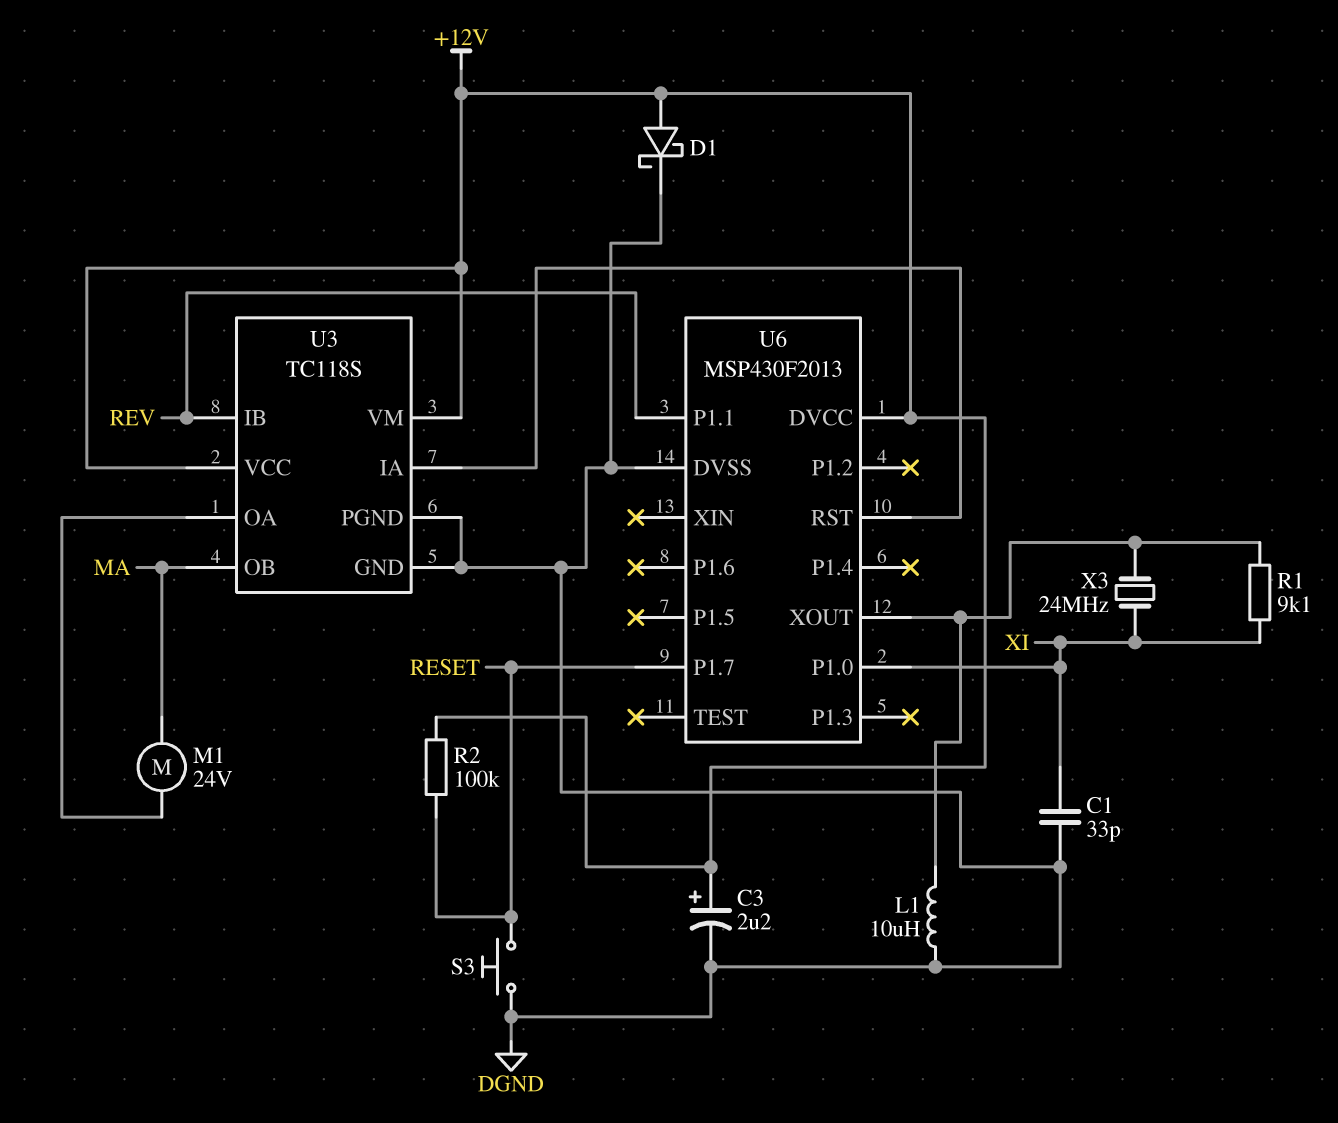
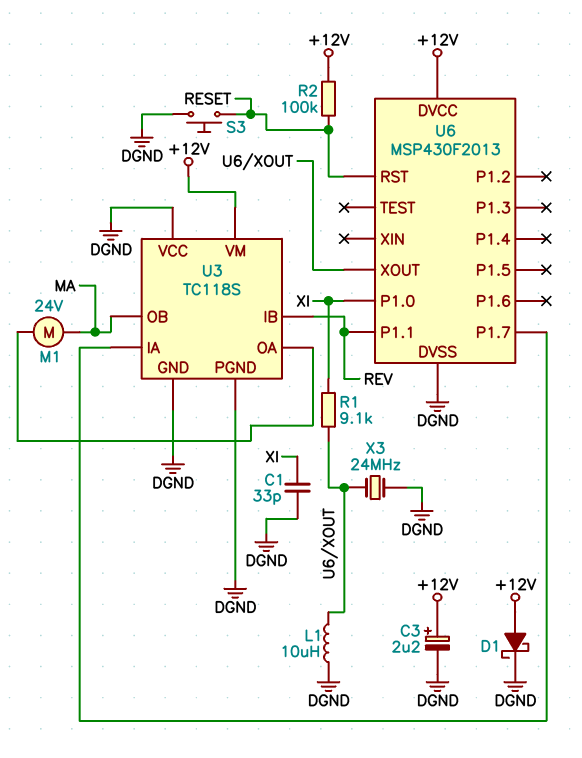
U3 pin VCC: +12V -> DGND
U6 pin P1.7: RESET -> U3/IA
U6 pin RST: U3/IA -> RESET
X3: 24MHz (U6/XOUT, XI) -> 24MHz (DGND, U6/XOUT)

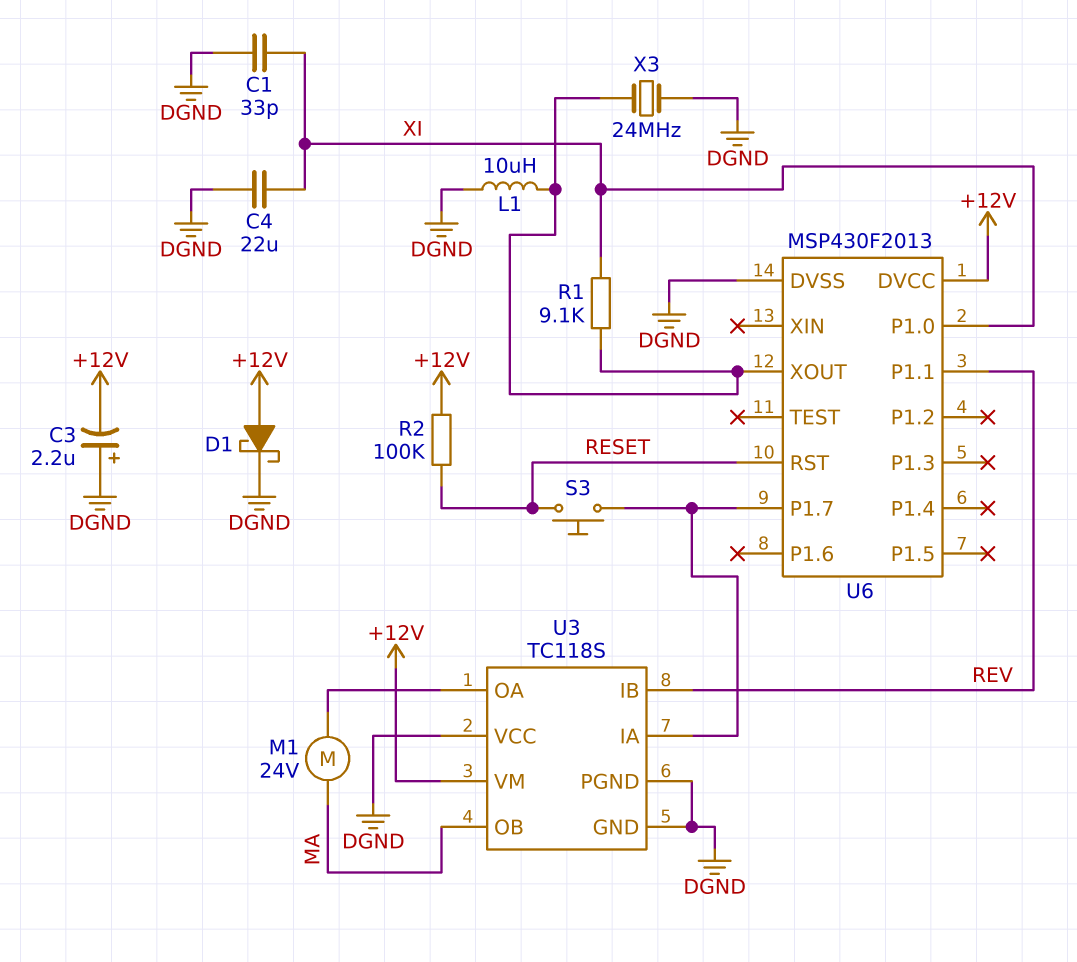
C3: 2.2uF (plus +12V, minus DGND) -> 2.2uF (plus DGND, minus +12V)
C4: none -> 22uF (DGND, XI)
S3: button (DGND, RESET) -> button (RESET, U3/IA)

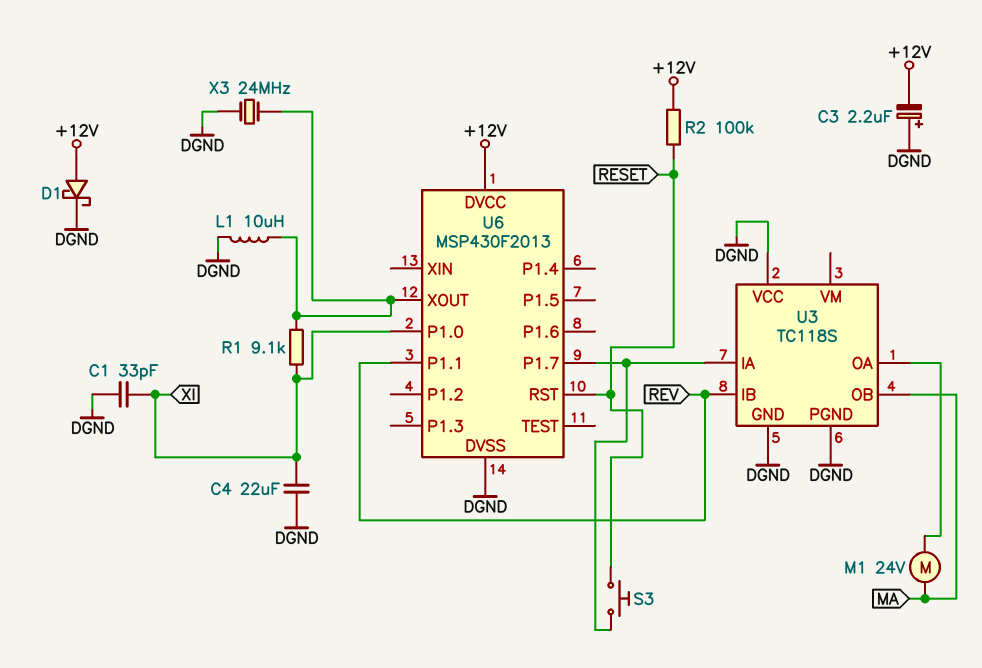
U3 pin VM: +12V -> none

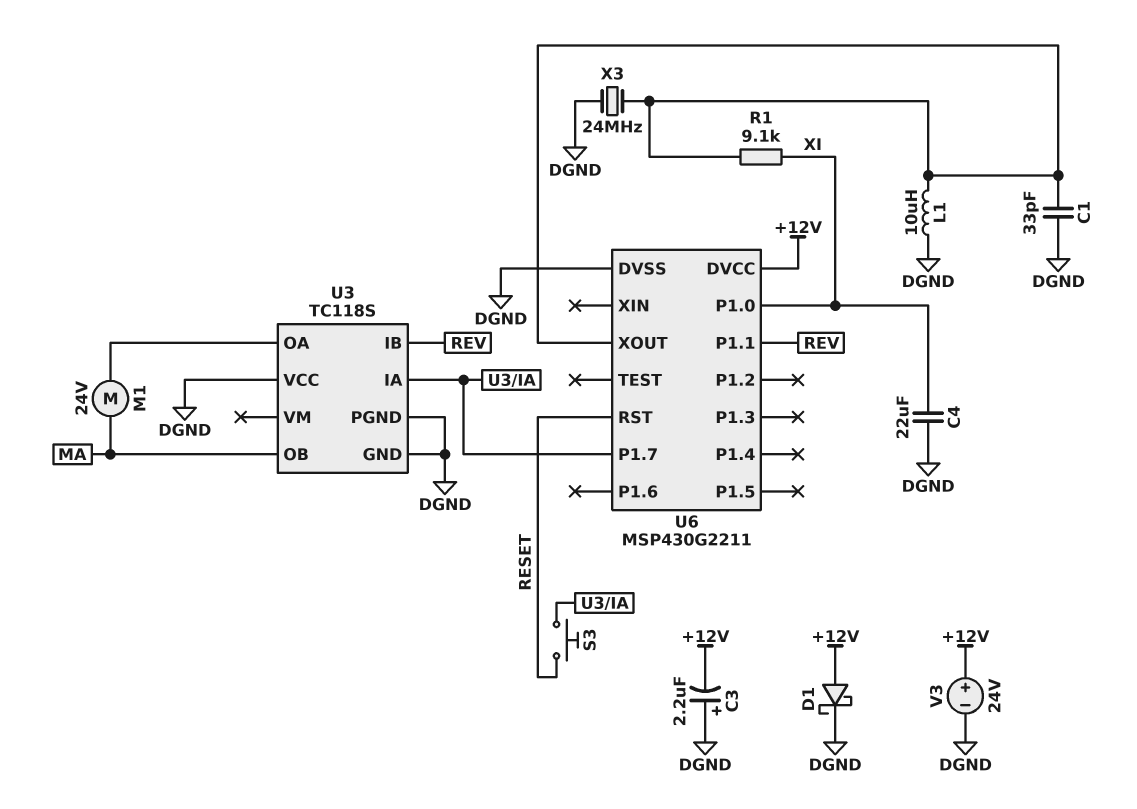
C1: 33pF (DGND, XI) -> 33pF (DGND, U6/XOUT)
R2: 100k (+12V, RESET) -> none
U6: MSP430F2013 -> MSP430G2211
V3: none -> 24V (plus +12V, minus DGND)

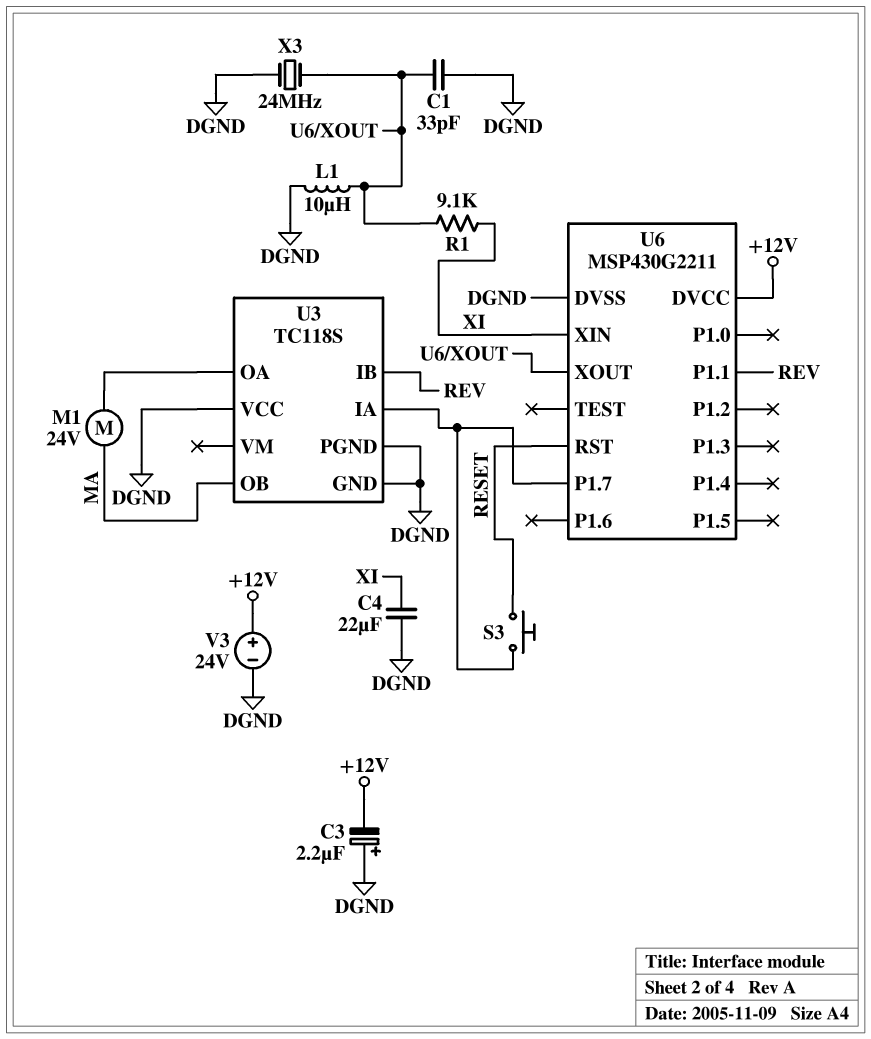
D1: schottky (A +12V, K DGND) -> none
U6 pin P1.0: XI -> none
U6 pin XIN: none -> XI

